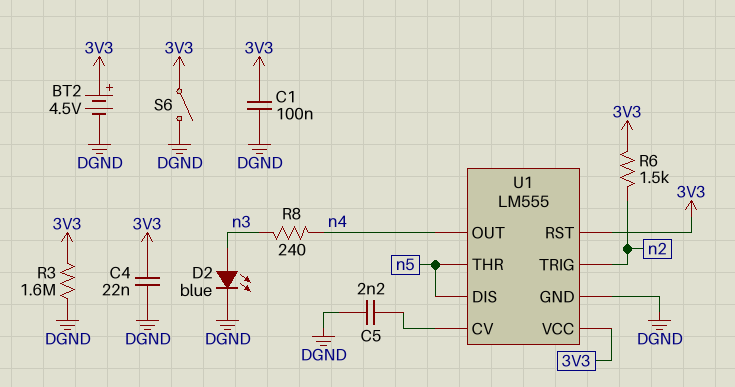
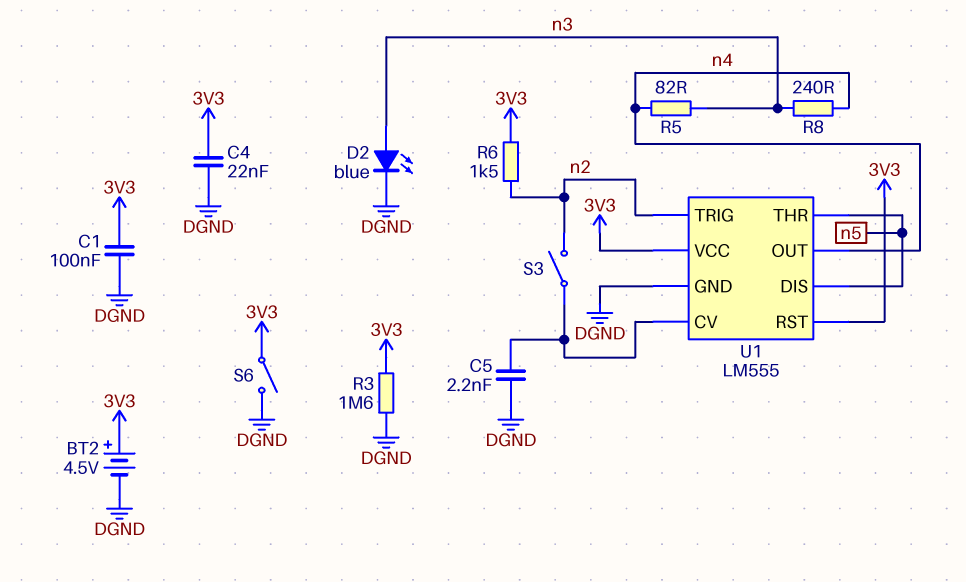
R5: none -> 82 (n3, n4)
S3: none -> switch (U1/CV, n2)

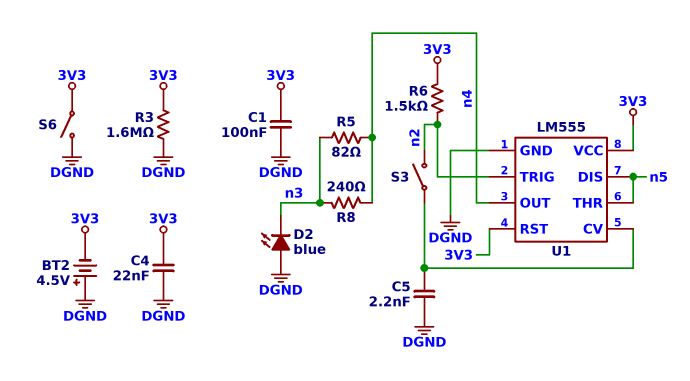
BT2: 4.5V (plus 3V3, minus DGND) -> 4.5V (plus DGND, minus 3V3)
D2: LED blue (A n3, K DGND) -> LED blue (A DGND, K n3)

